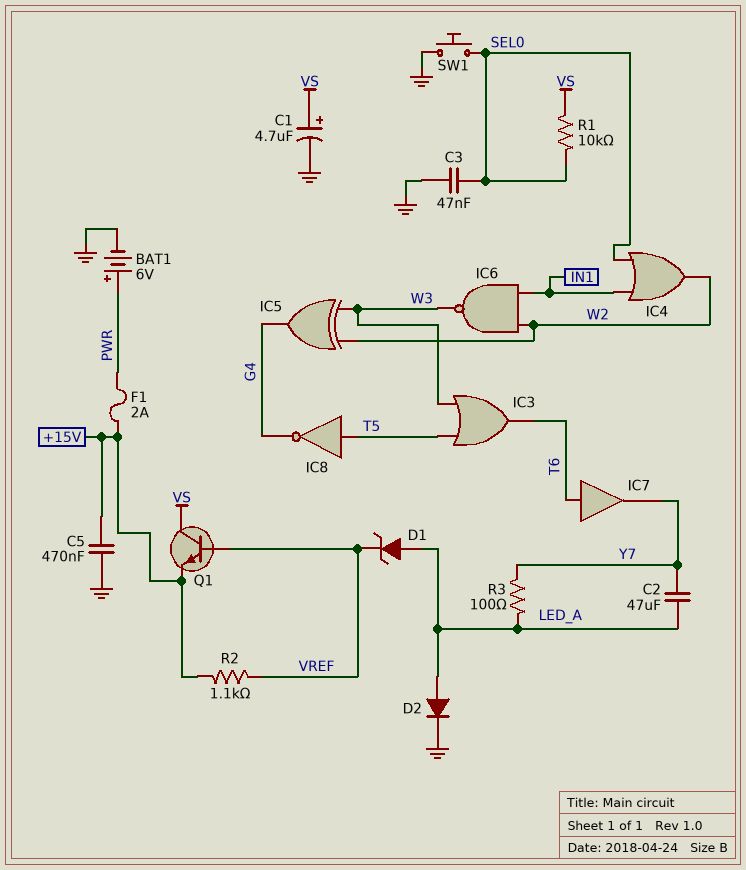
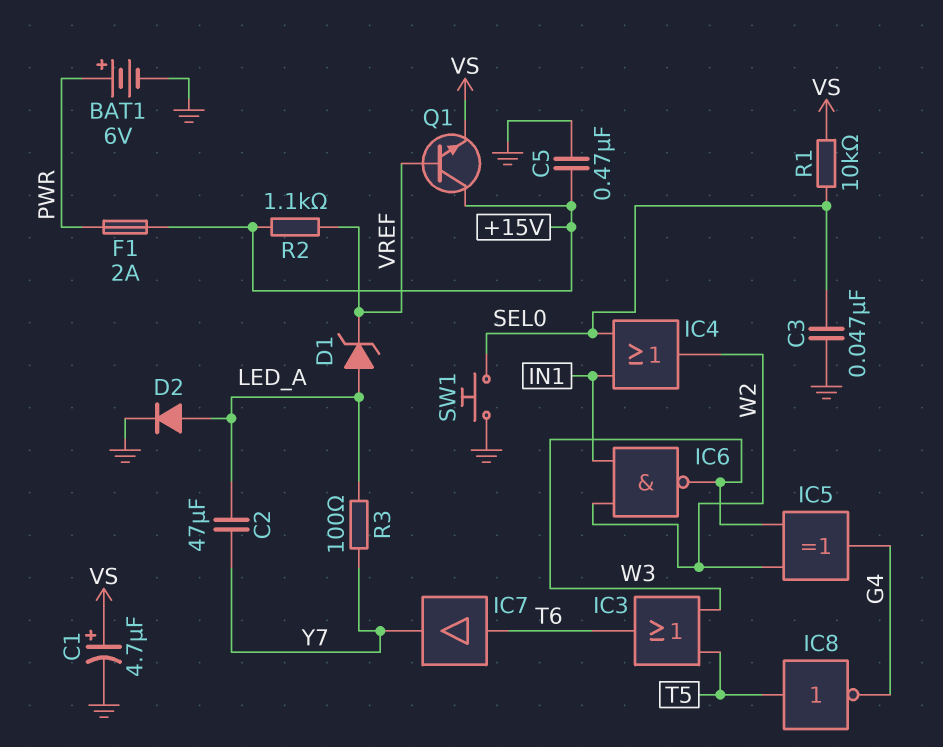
Q1: NPN (B VREF, C VS, E +15V) -> NPN (B VREF, C +15V, E VS)

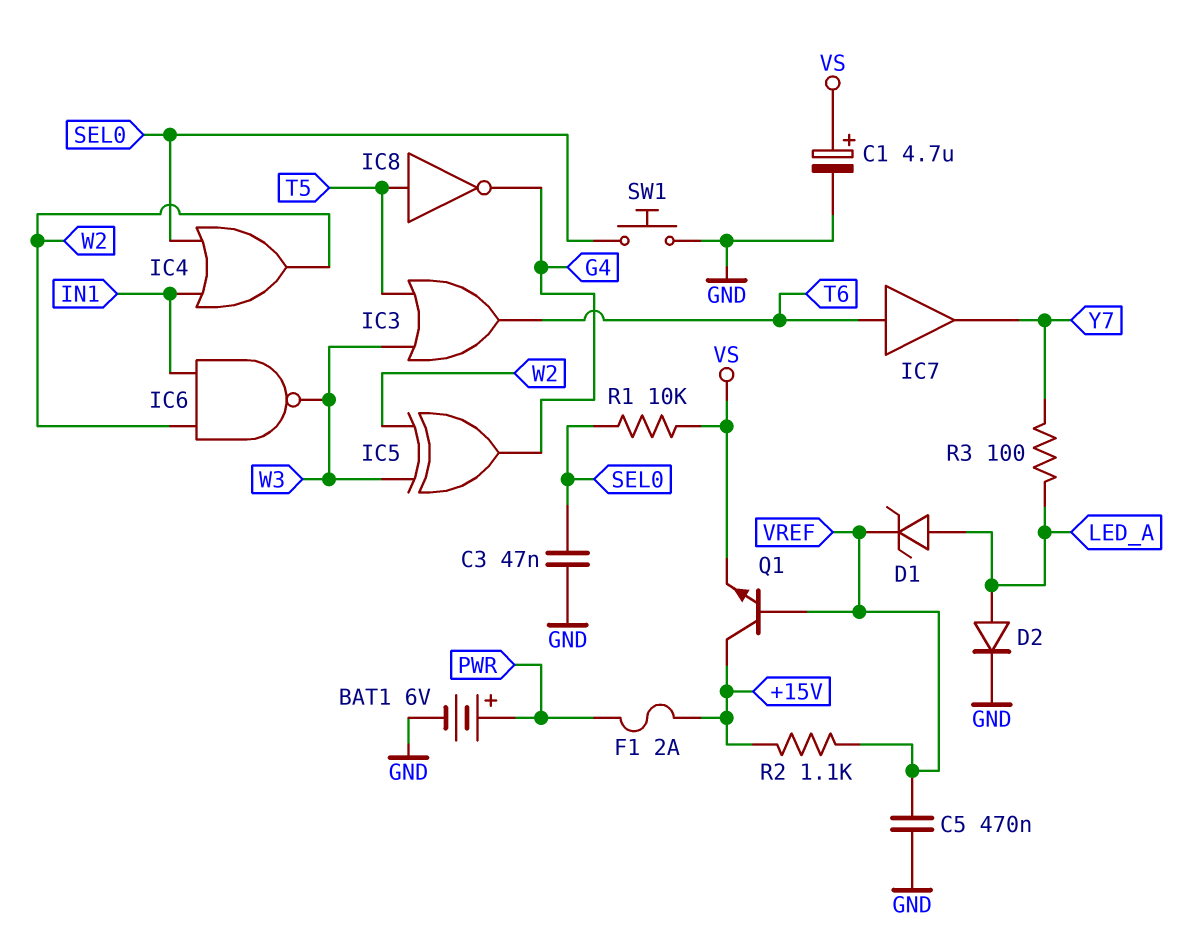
C2: 47uF (LED_A, Y7) -> none
C5: 470nF (+15V, GND) -> 470nF (GND, VREF)

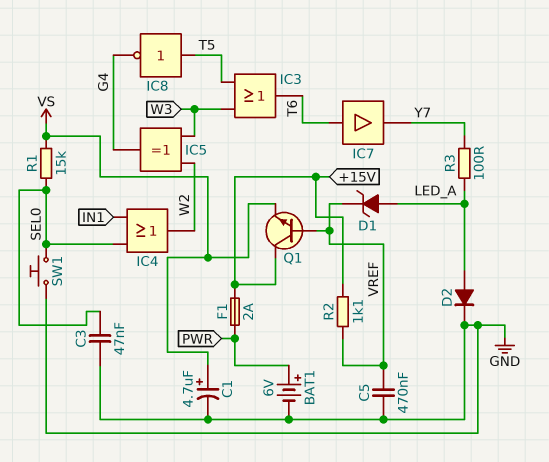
IC6: NAND (in IN1, in W2, out W3) -> none
R1: 10k (SEL0, VS) -> 15k (SEL0, VS)

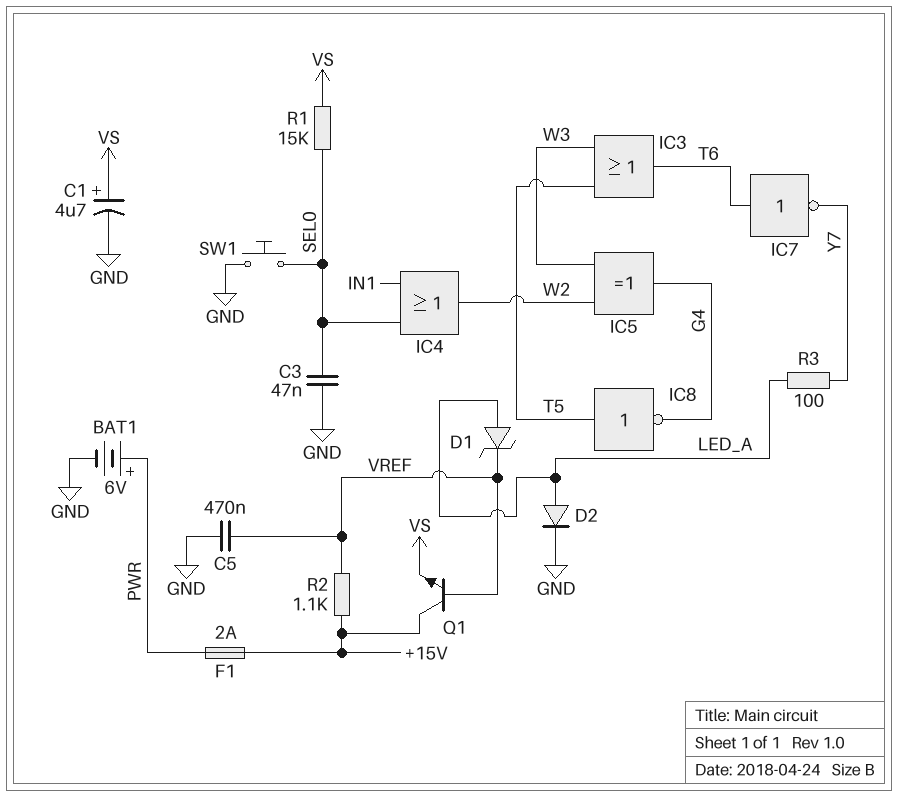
IC7: buffer (in T6, out Y7) -> NOT (in T6, out Y7)

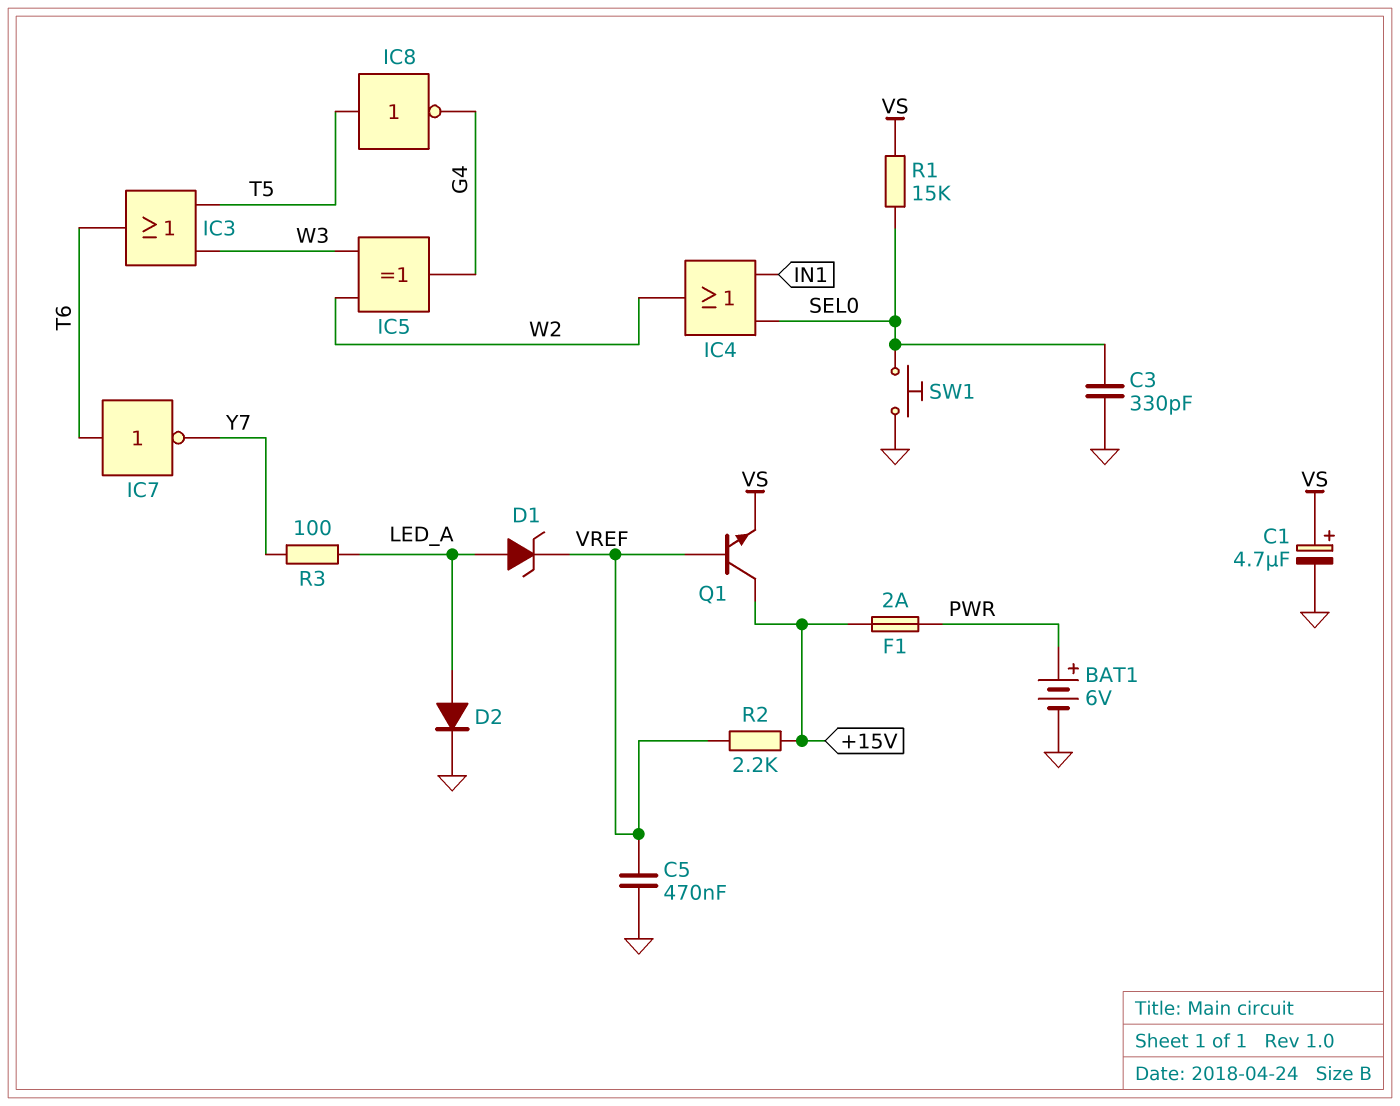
C3: 47nF (GND, SEL0) -> 330pF (GND, SEL0)
R2: 1.1k (+15V, VREF) -> 2.2k (+15V, VREF)

